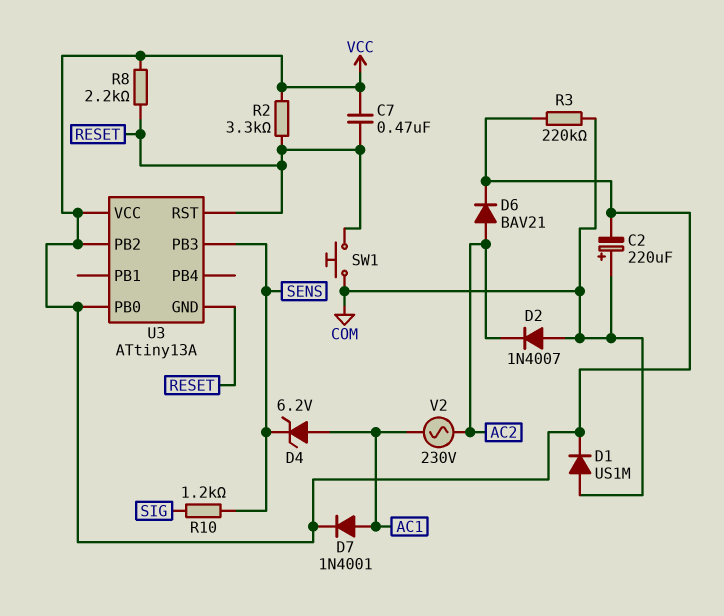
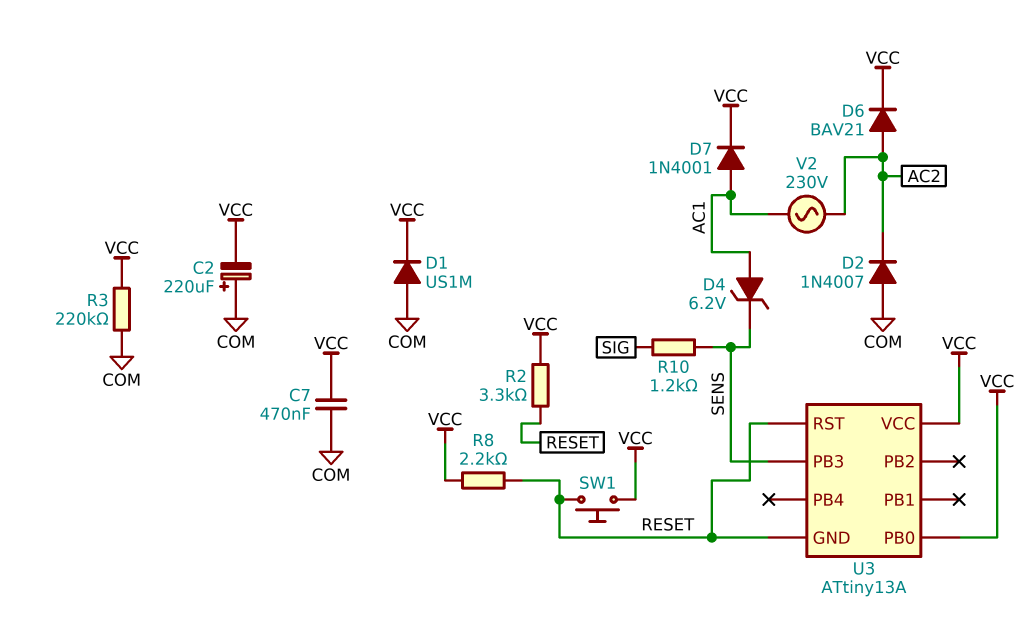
C7: 470nF (RESET, VCC) -> 470nF (COM, VCC)
SW1: button (COM, RESET) -> button (RESET, VCC)
U3 pin PB2: VCC -> none

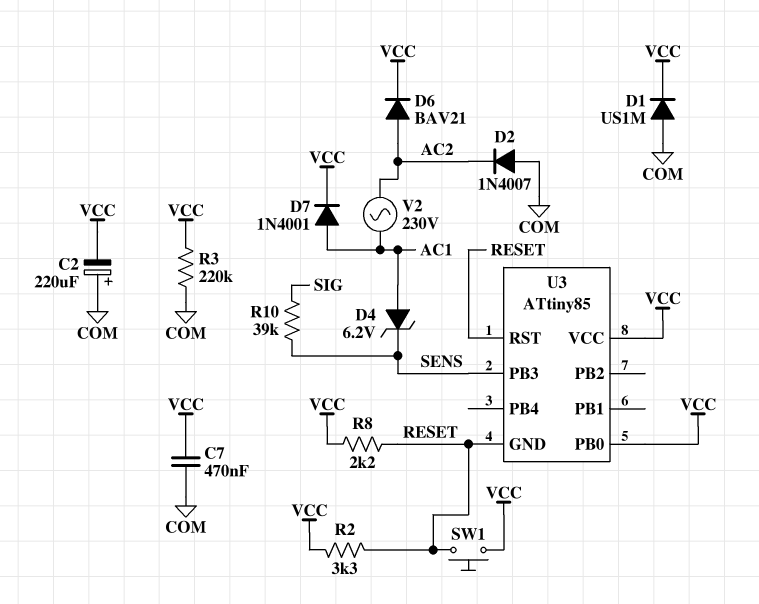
R10: 1.2k (SENS, SIG) -> 39k (SENS, SIG)
U3: ATtiny13A -> ATtiny85

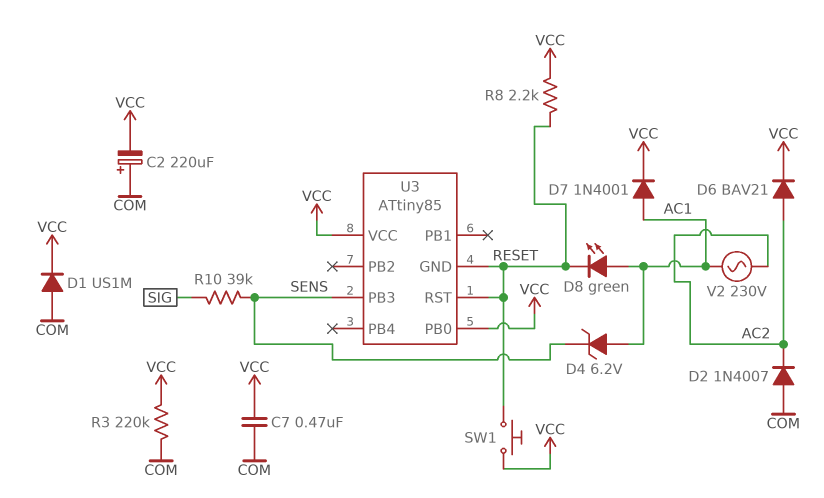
D8: none -> LED green (A AC1, K RESET)
R2: 3.3k (RESET, VCC) -> none

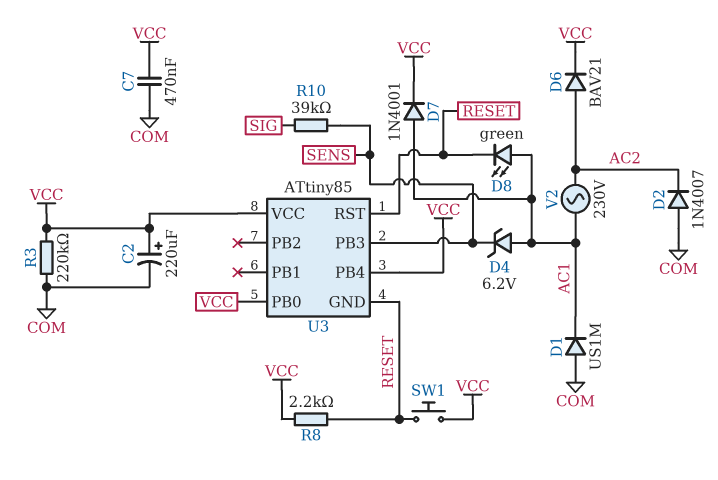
C2: 220uF (plus COM, minus VCC) -> 220uF (plus VCC, minus COM)
D1: diode US1M (A COM, K VCC) -> diode US1M (A COM, K AC1)
U3 pin PB4: none -> VCC

